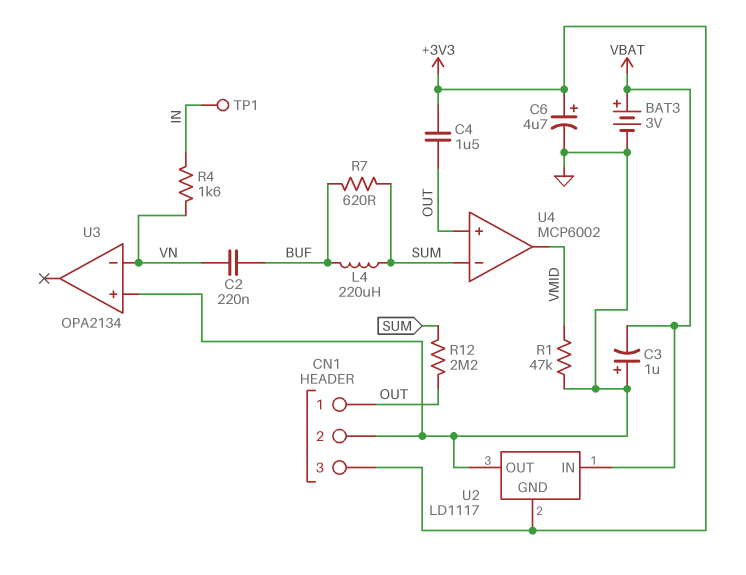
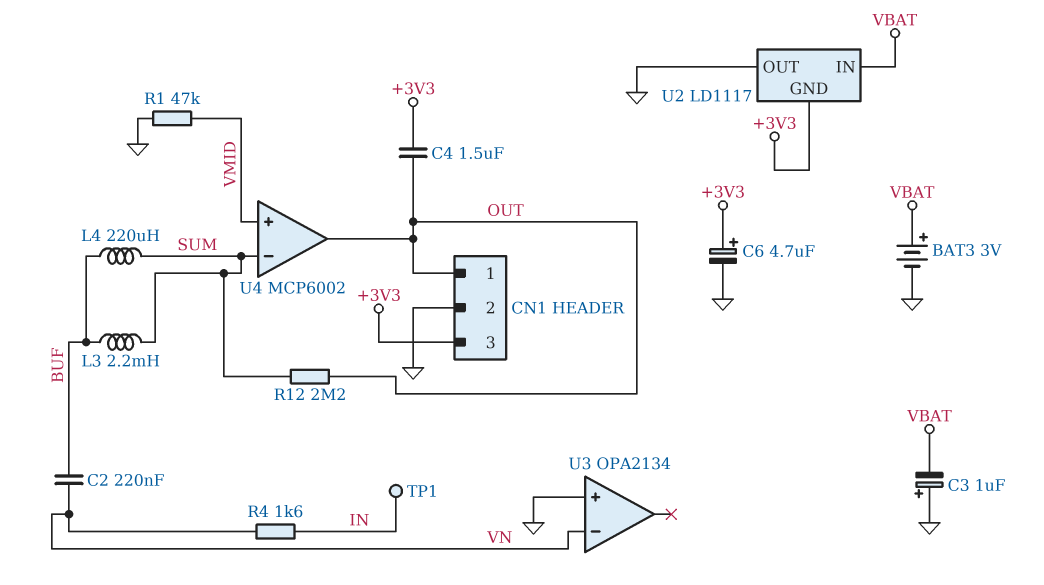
L3: none -> 2.2mH (BUF, SUM)
R7: 620 (BUF, SUM) -> none
U4 pin in+: OUT -> VMID
U4 pin out: VMID -> OUT

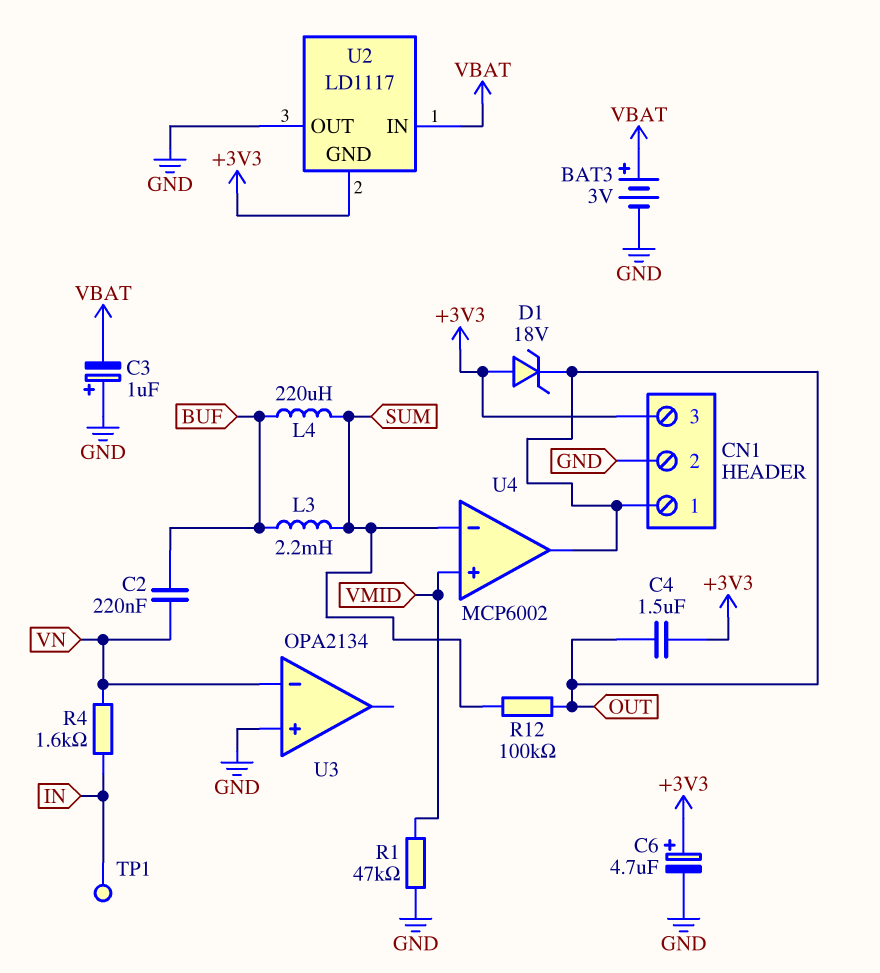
D1: none -> zener 18V (A +3V3, K OUT)
R12: 2.2M (OUT, SUM) -> 100k (OUT, SUM)

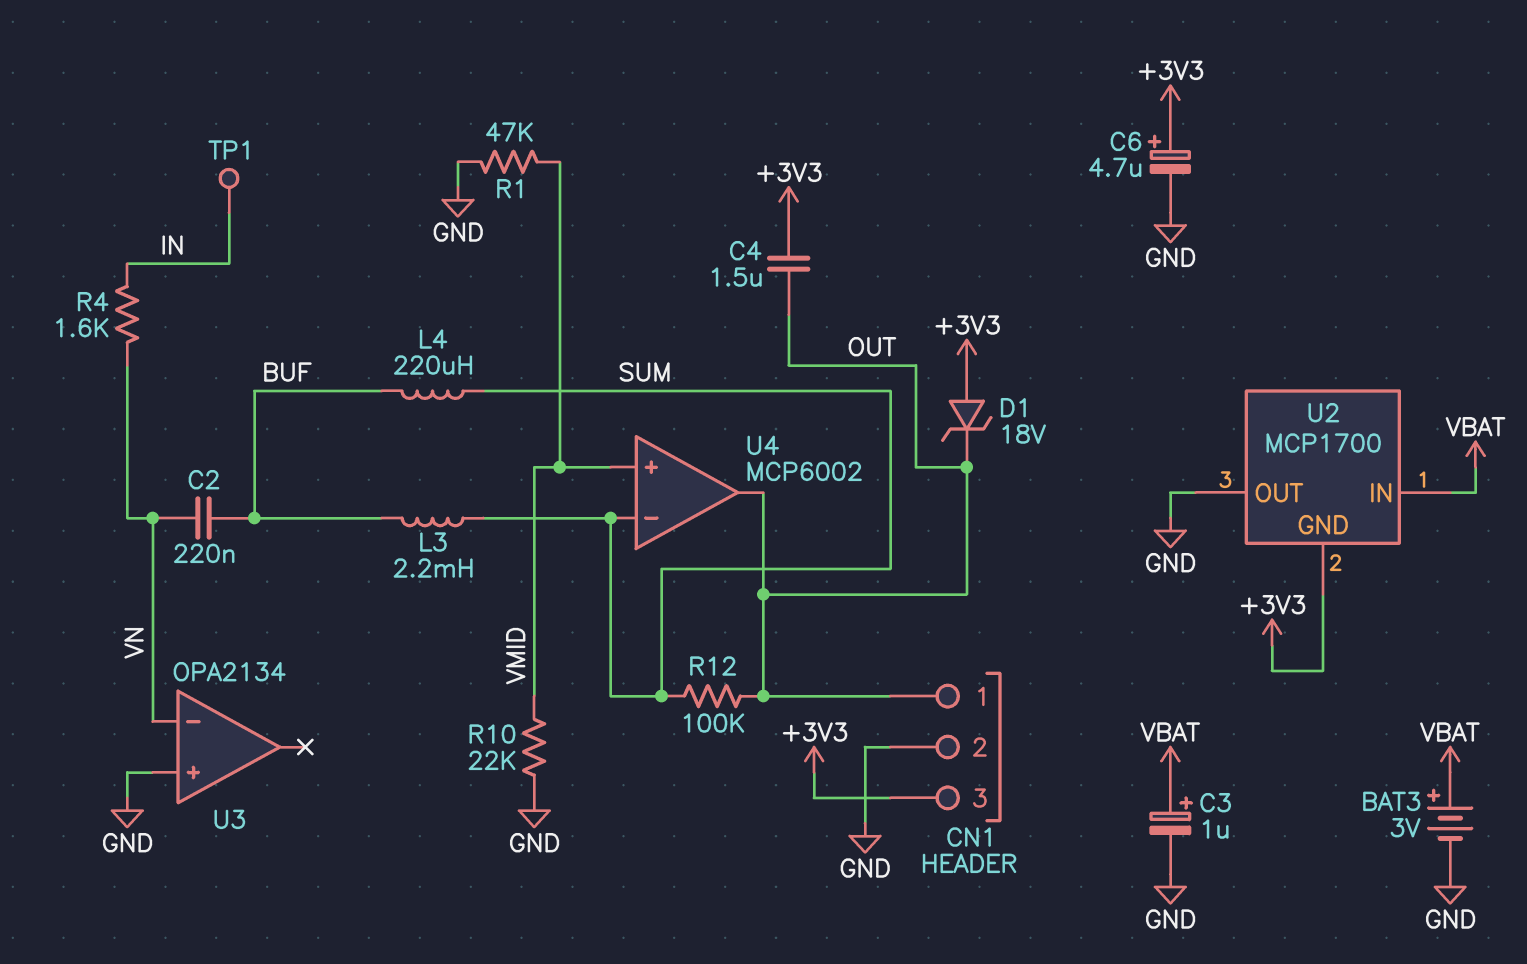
C3: 1uF (plus GND, minus VBAT) -> 1uF (plus VBAT, minus GND)
R10: none -> 22k (GND, VMID)
U2: LD1117 -> MCP1700

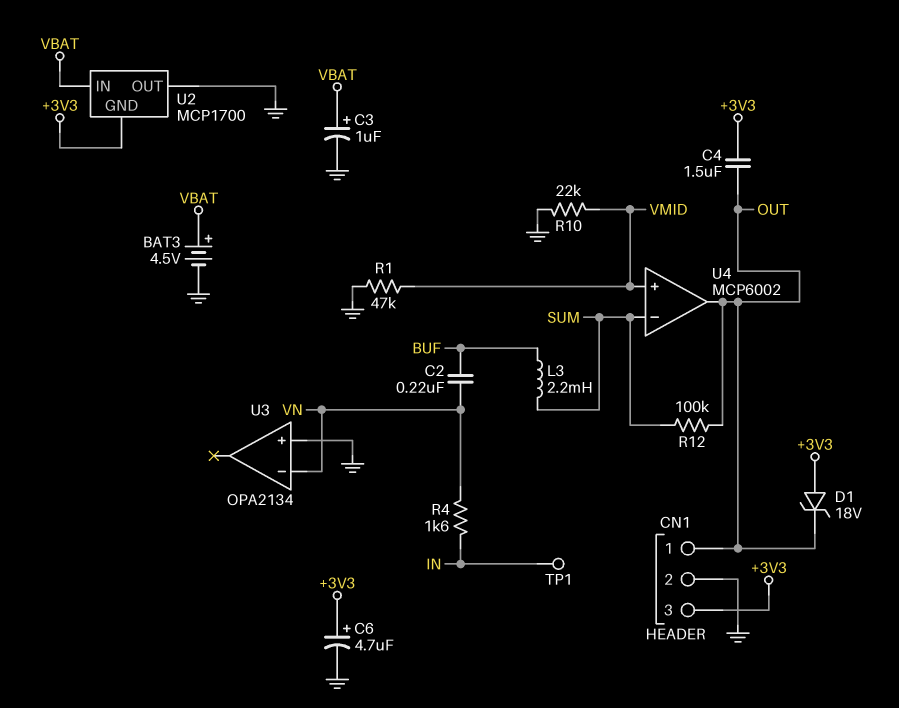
BAT3: 3V (plus VBAT, minus GND) -> 4.5V (plus VBAT, minus GND)
L4: 220uH (BUF, SUM) -> none

